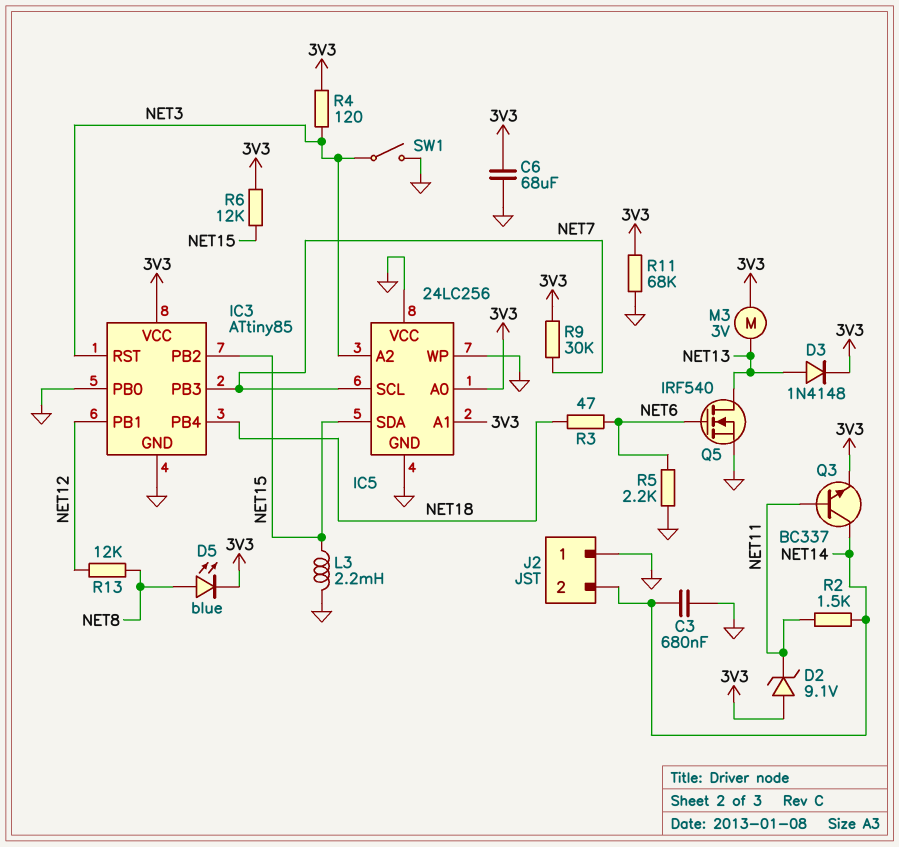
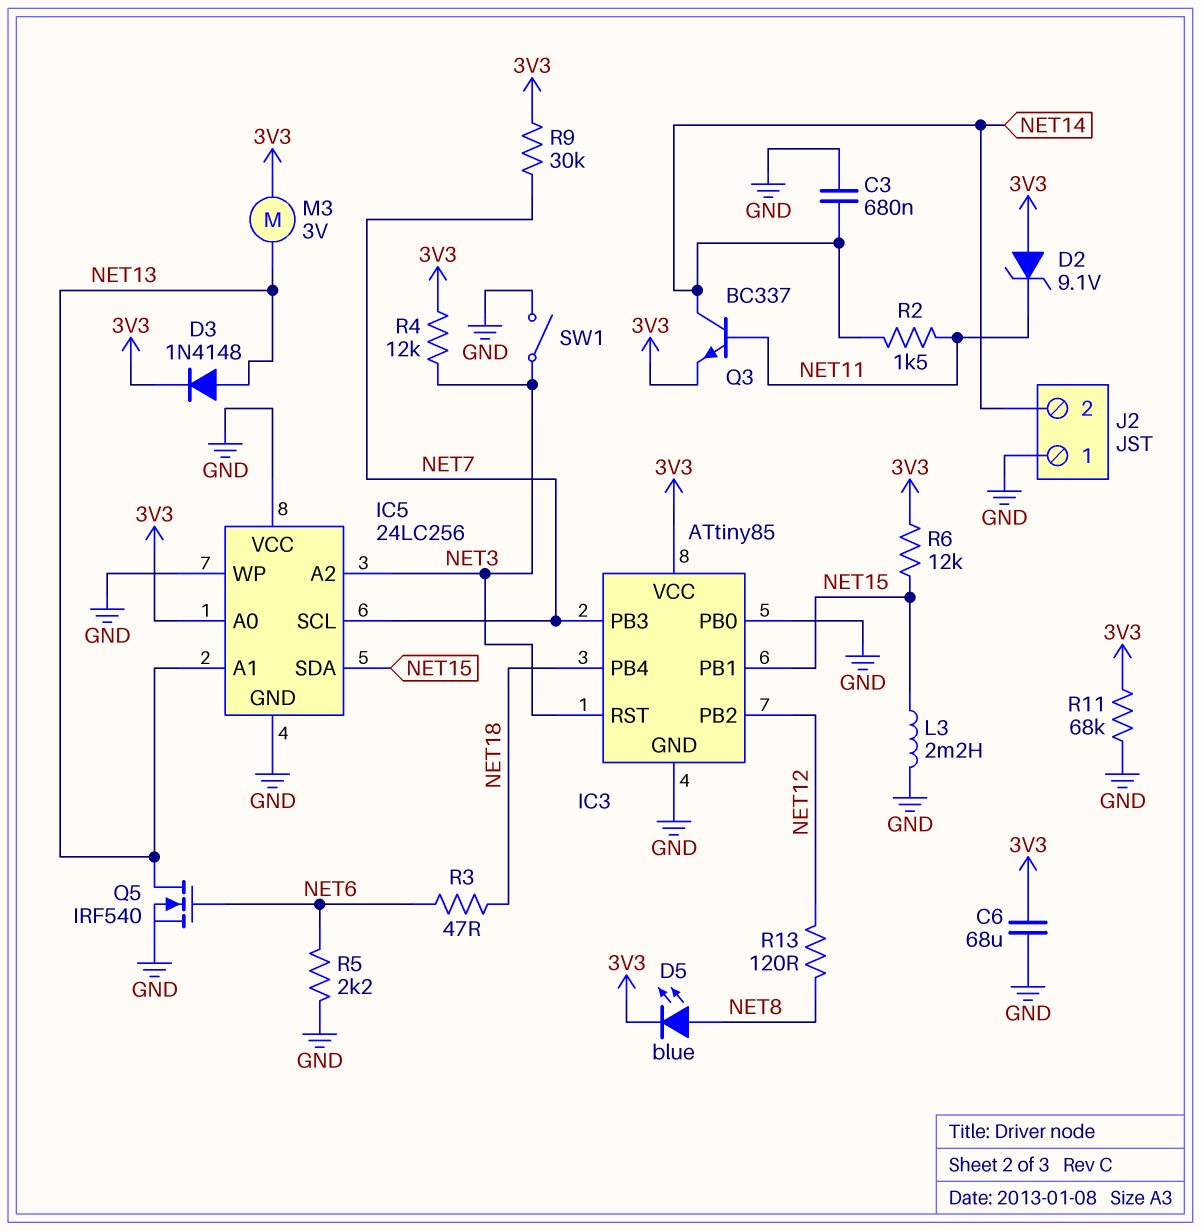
IC3 pin PB1: NET12 -> NET15
IC3 pin PB2: NET15 -> NET12
IC5 pin A1: 3V3 -> NET13
R4: 120 (3V3, NET3) -> 12k (3V3, NET3)
R13: 12k (NET8, NET12) -> 120 (NET8, NET12)

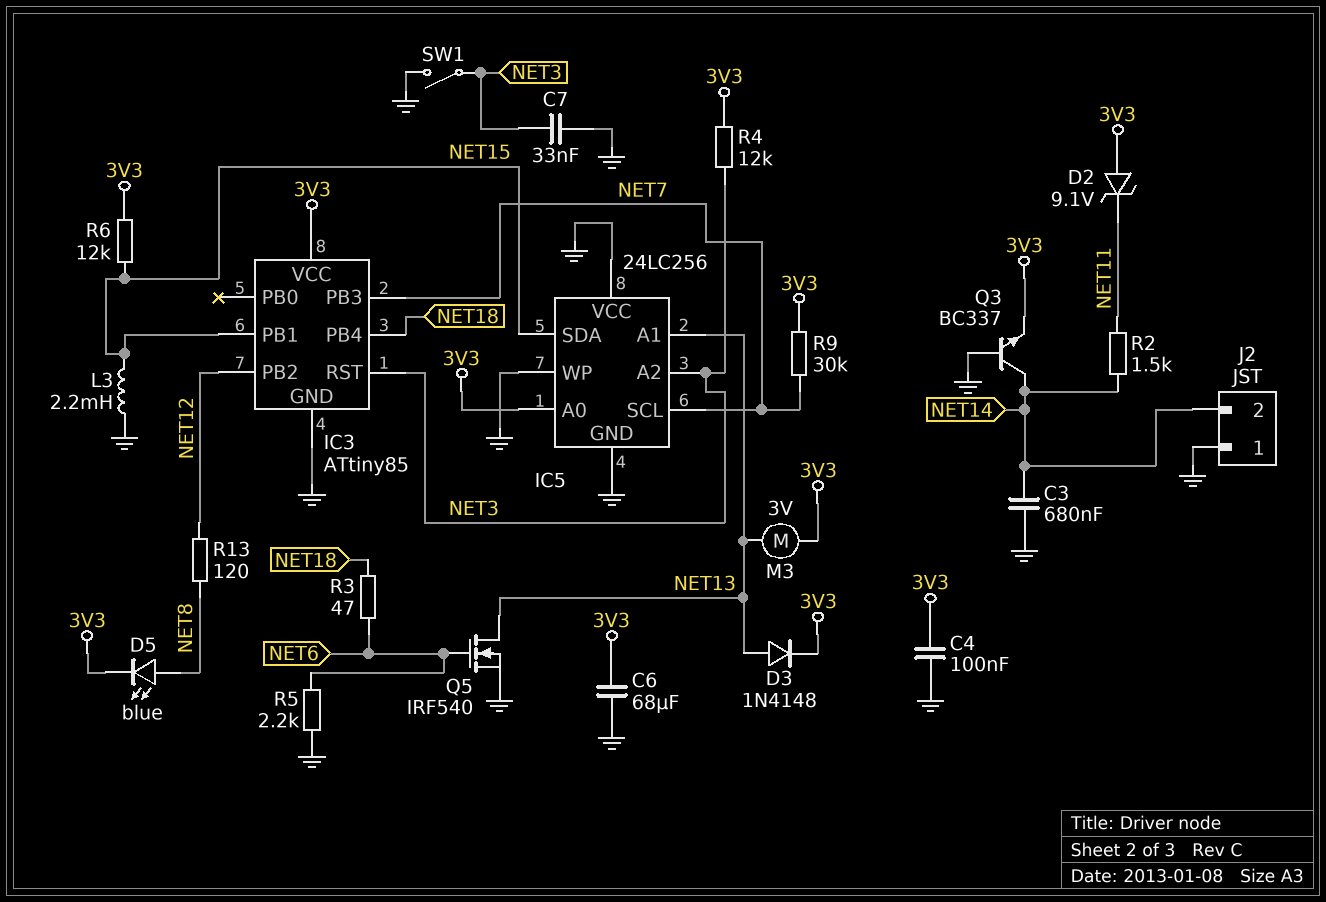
C4: none -> 100nF (3V3, GND)
C7: none -> 33nF (GND, NET3)
IC3 pin PB0: GND -> none
Q3: NPN BC337 (B NET11, C NET14, E 3V3) -> NPN BC337 (B GND, C NET14, E 3V3)
R11: 68k (3V3, GND) -> none

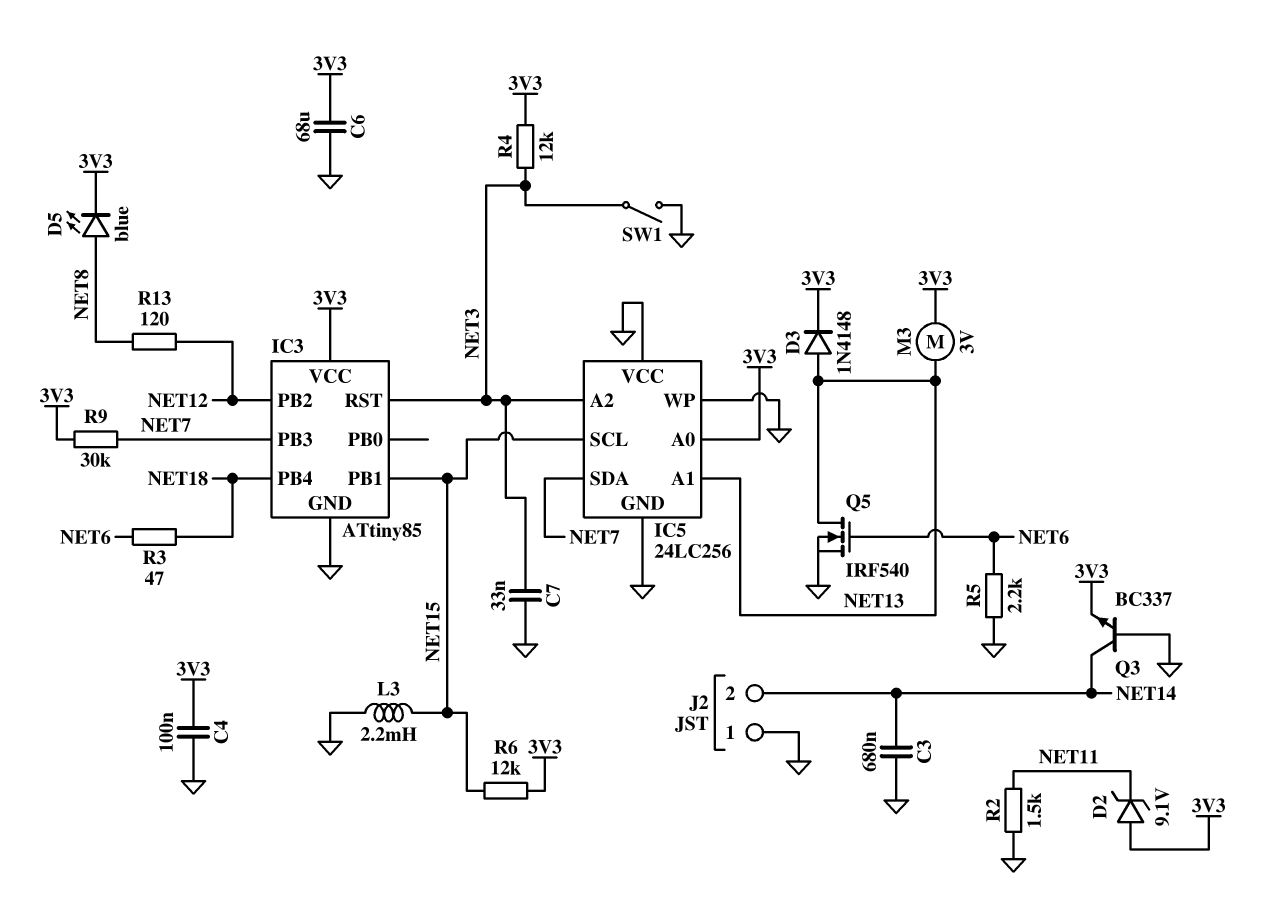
IC5 pin SCL: NET7 -> NET15
IC5 pin SDA: NET15 -> NET7
R2: 1.5k (NET11, NET14) -> 1.5k (GND, NET11)

